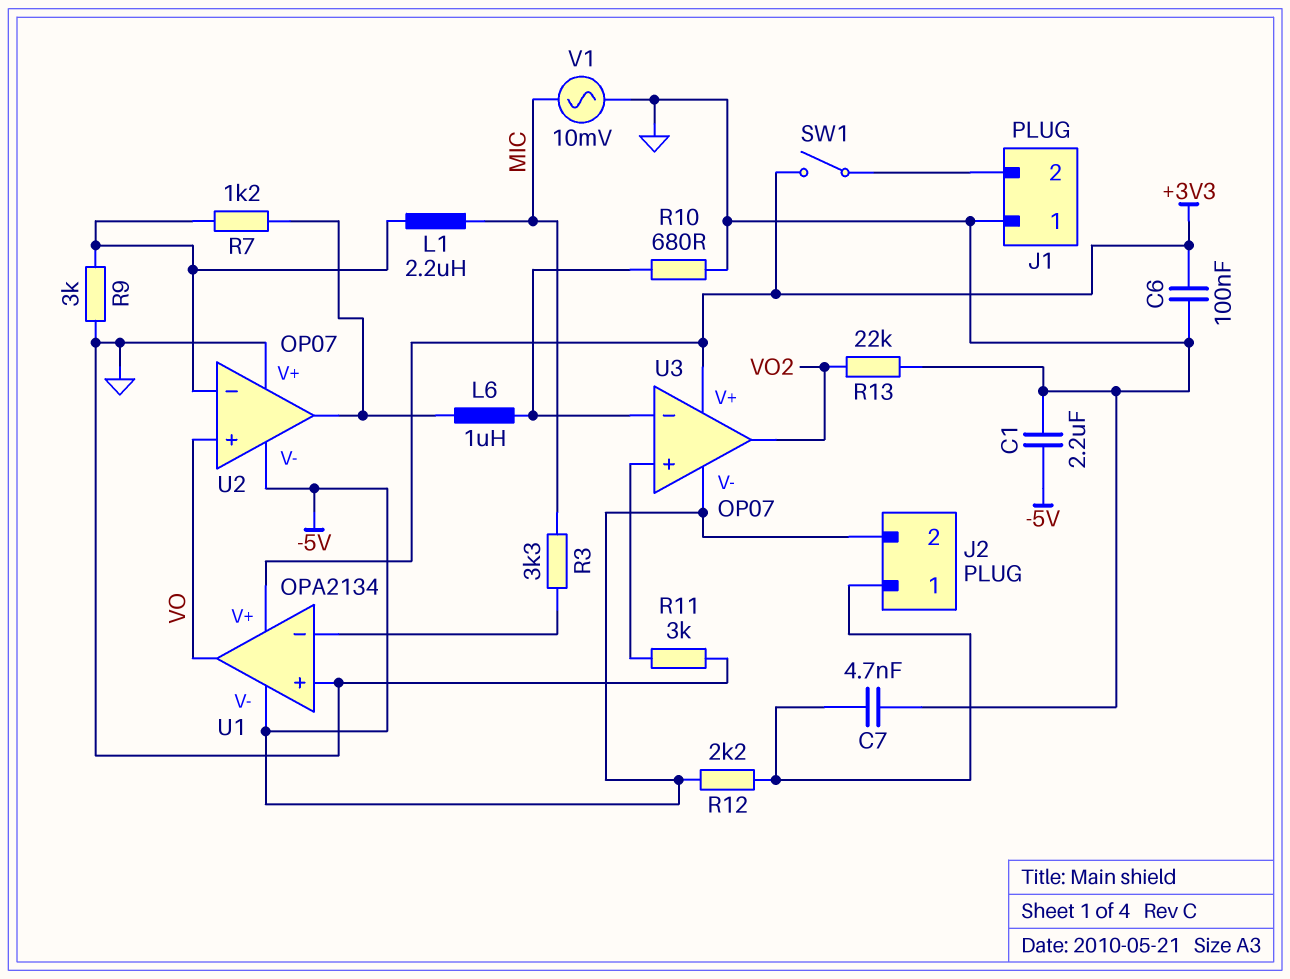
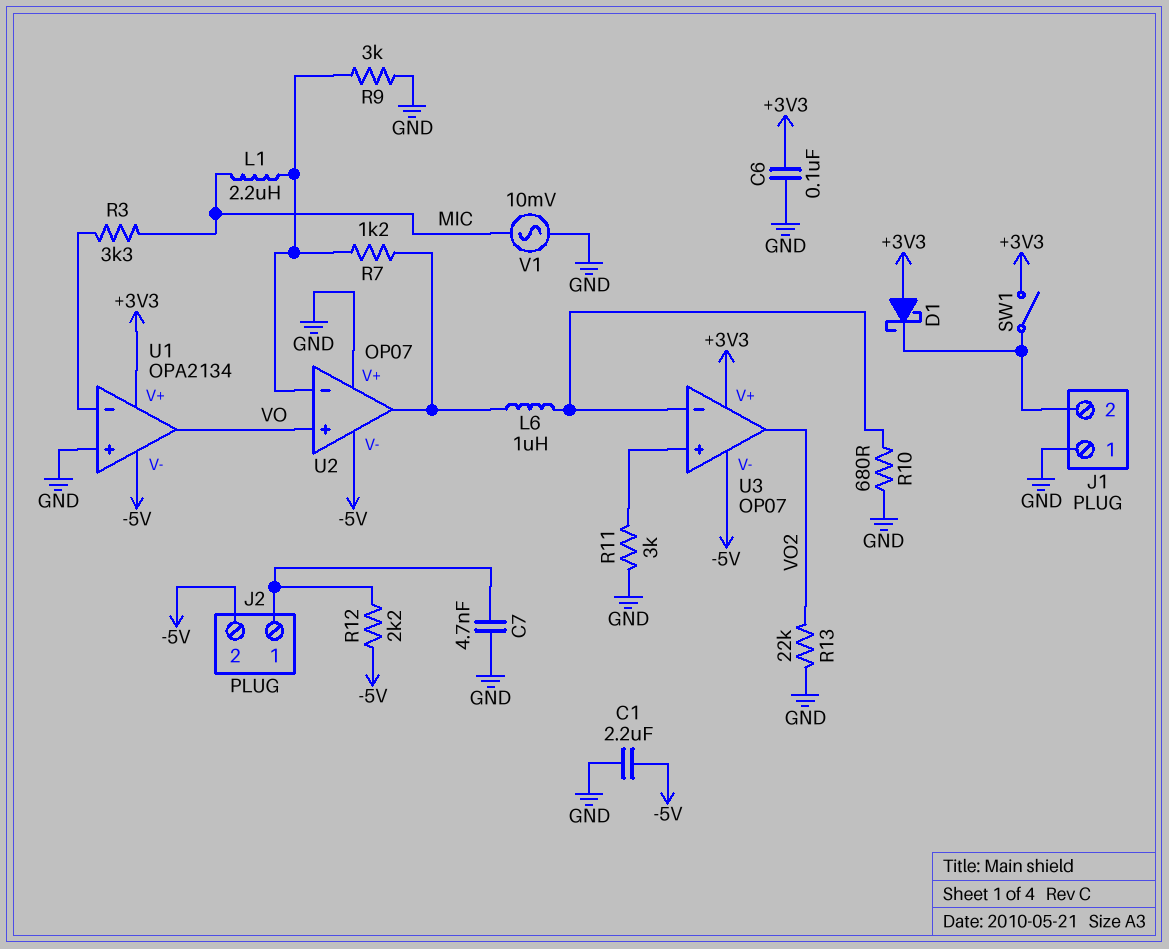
D1: none -> schottky (A +3V3, K J1/2)

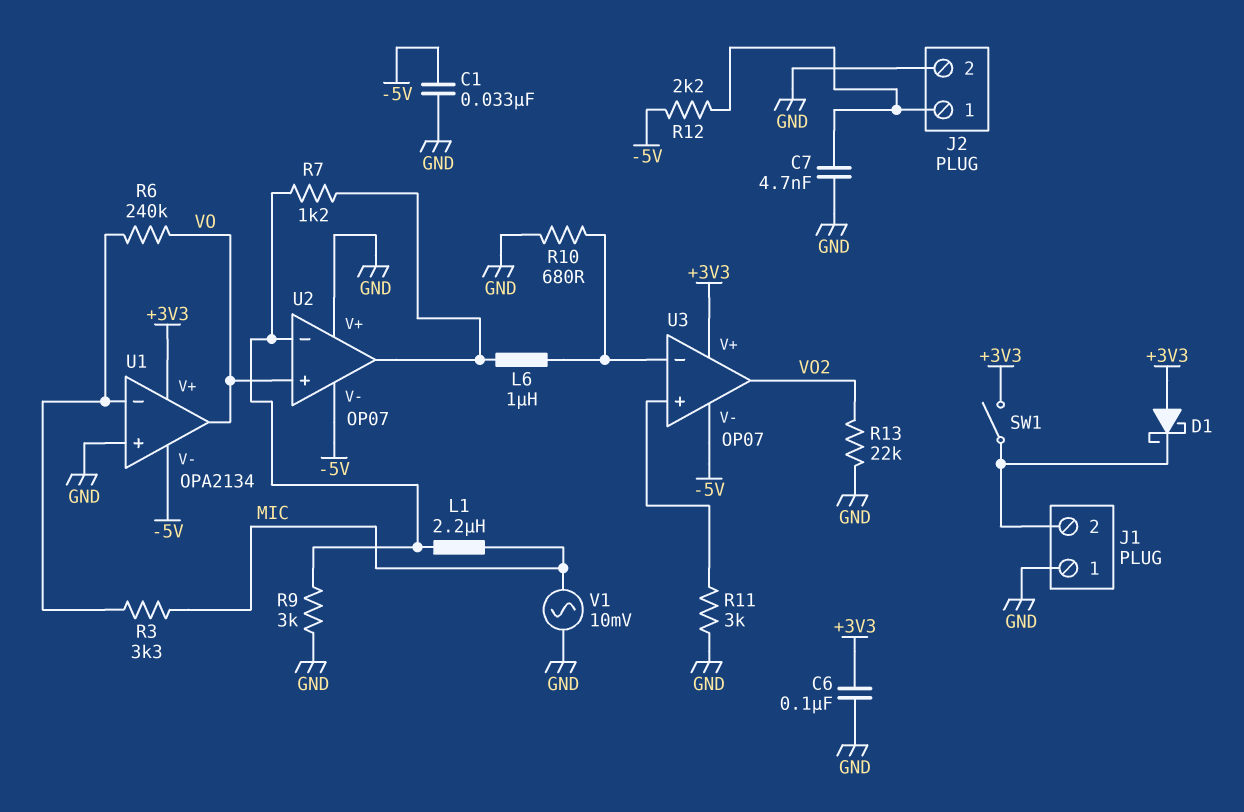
C1: 2.2uF (-5V, GND) -> 33nF (-5V, GND)
J2 pin 2: -5V -> GND
R6: none -> 240k (U1/in-, VO)

